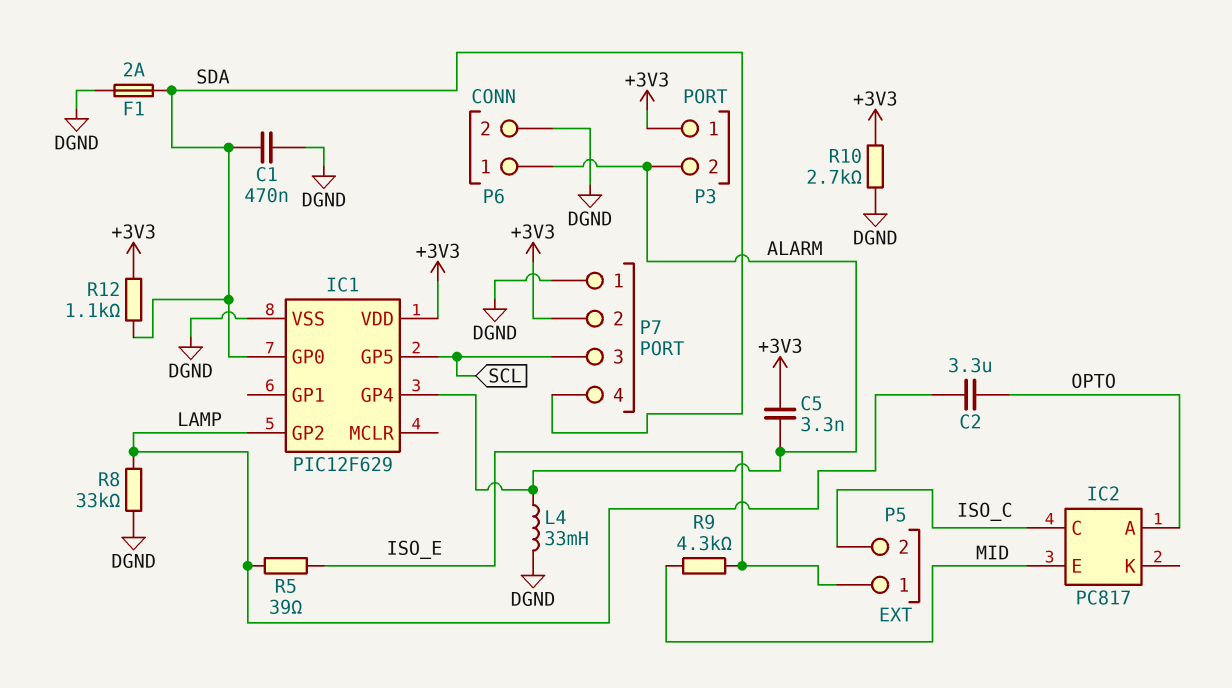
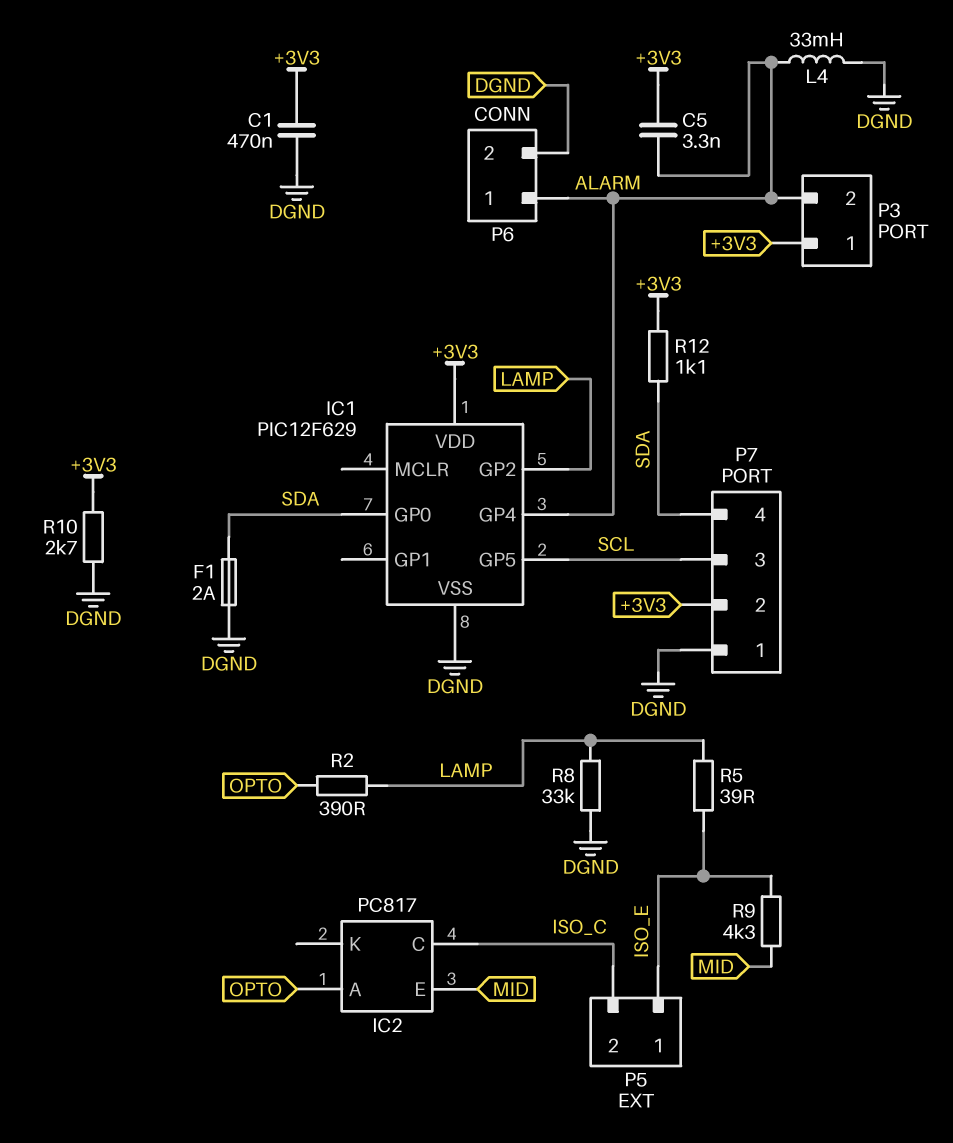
C1: 470nF (DGND, SDA) -> 470nF (+3V3, DGND)
C2: 3.3uF (LAMP, OPTO) -> none
R2: none -> 390 (LAMP, OPTO)

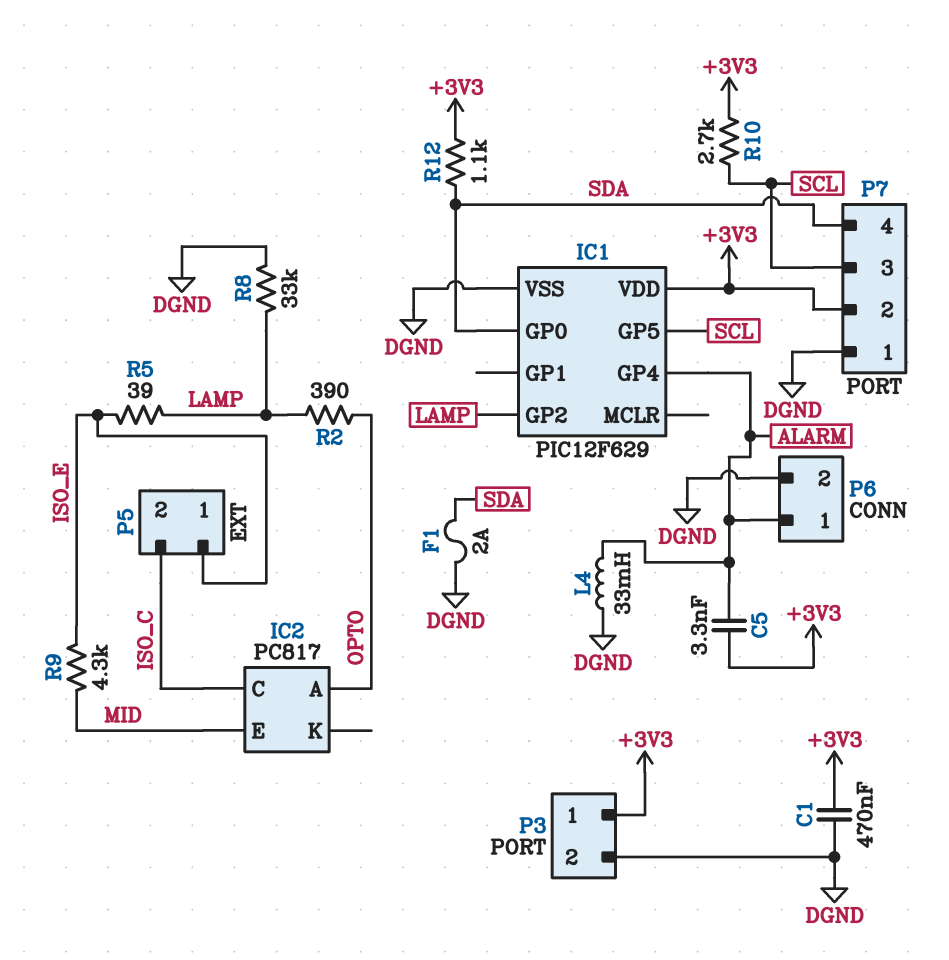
P3 pin 2: ALARM -> DGND
R10: 2.7k (+3V3, DGND) -> 2.7k (+3V3, SCL)

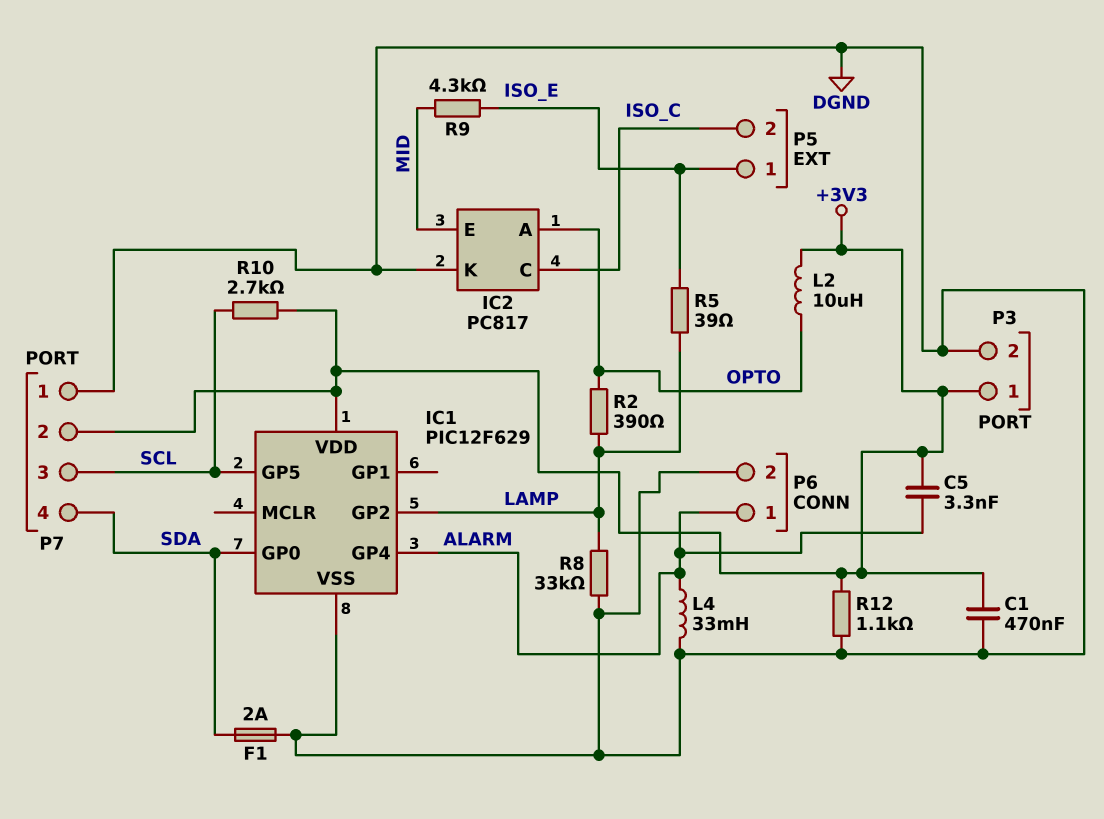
IC2 pin K: none -> DGND
L2: none -> 10uH (+3V3, OPTO)
R12: 1.1k (+3V3, SDA) -> 1.1k (+3V3, DGND)

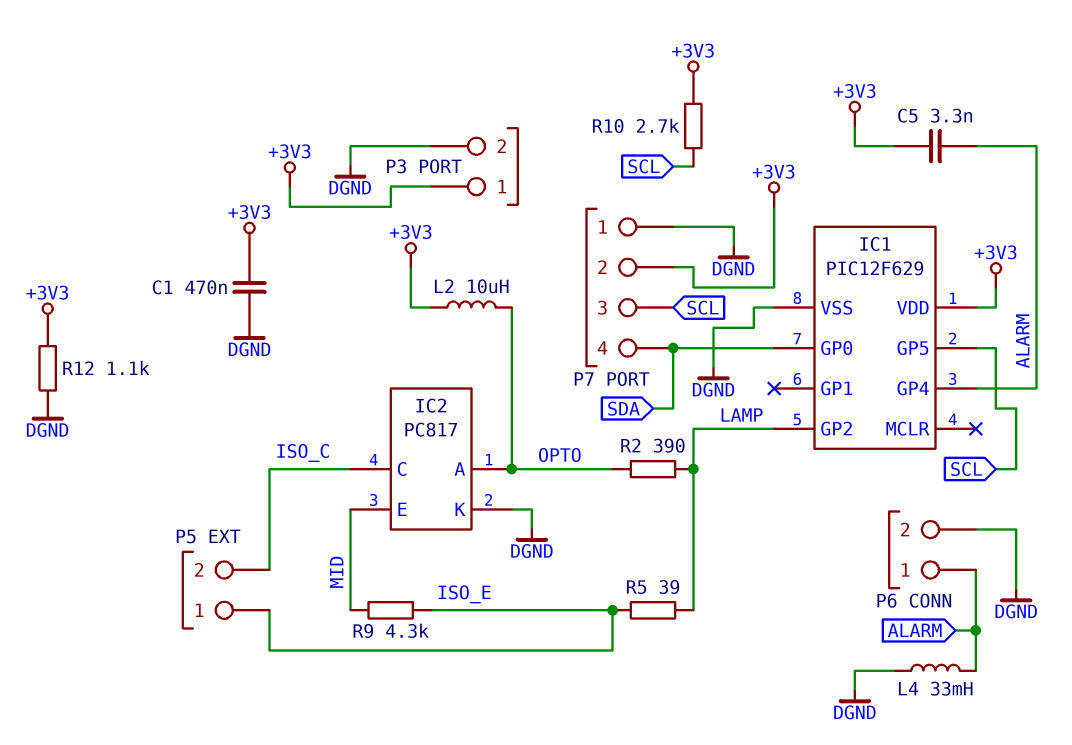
F1: 2A (DGND, SDA) -> none
R8: 33k (DGND, LAMP) -> none

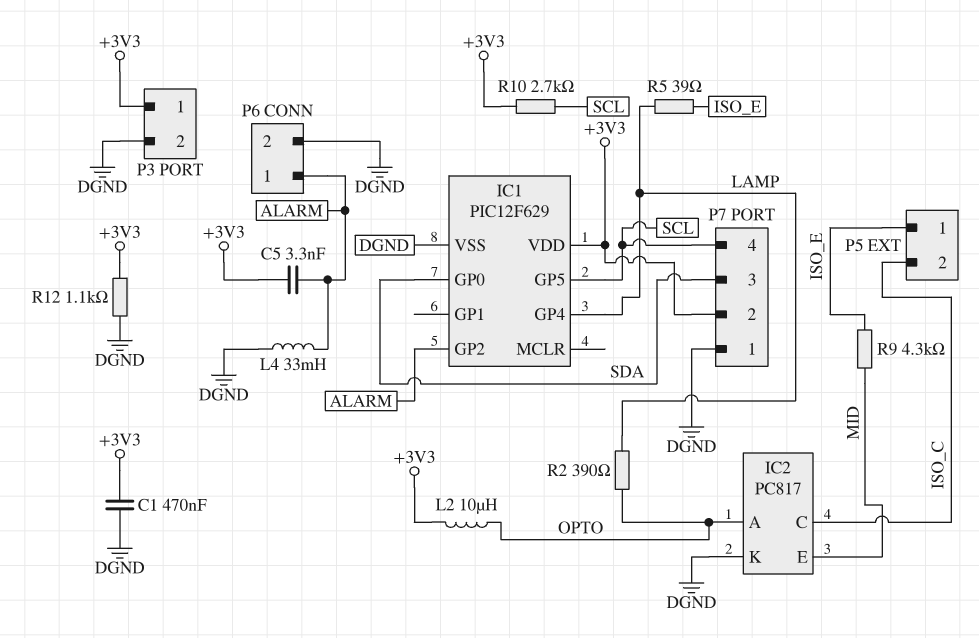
IC1 pin GP2: LAMP -> ALARM
IC1 pin GP4: ALARM -> LAMP
P7 pin 3: SCL -> SDA
P7 pin 4: SDA -> SCL

